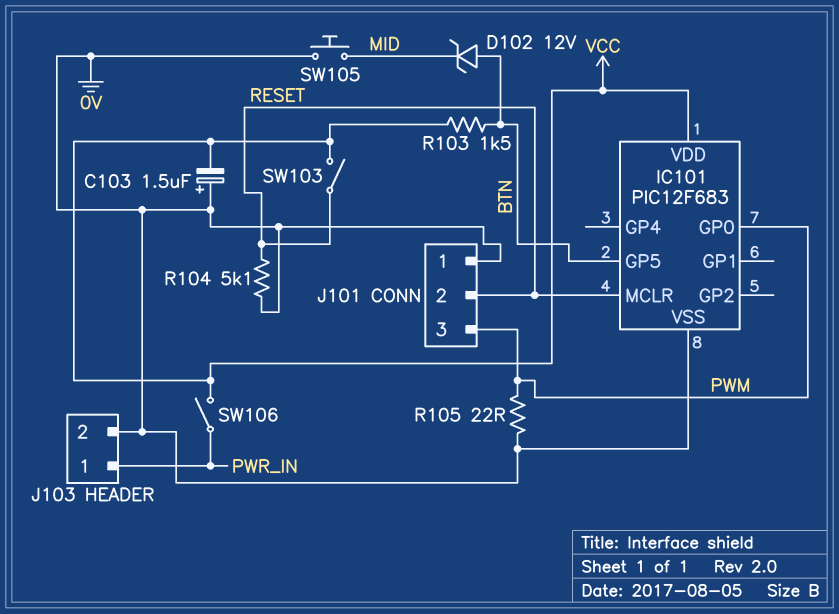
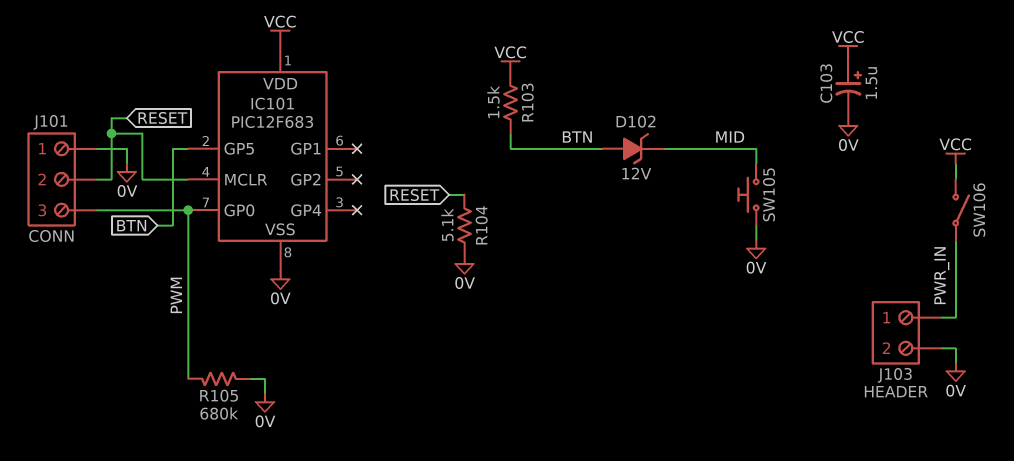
C103: 1.5uF (plus 0V, minus VCC) -> 1.5uF (plus VCC, minus 0V)
R105: 22 (0V, PWM) -> 680k (0V, PWM)
SW103: switch (RESET, VCC) -> none

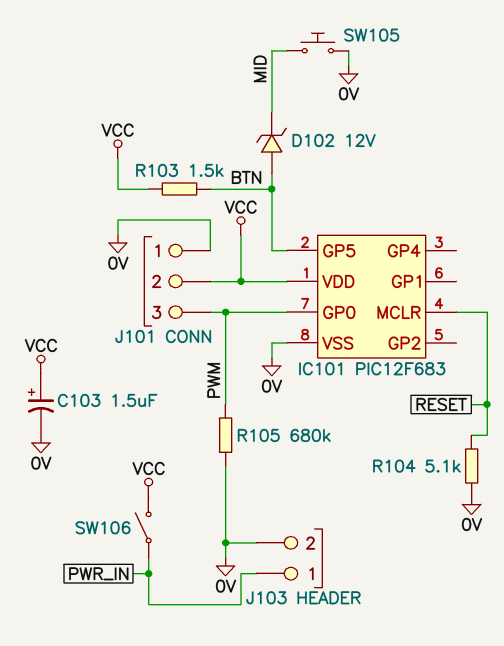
J101 pin 2: RESET -> VCC

